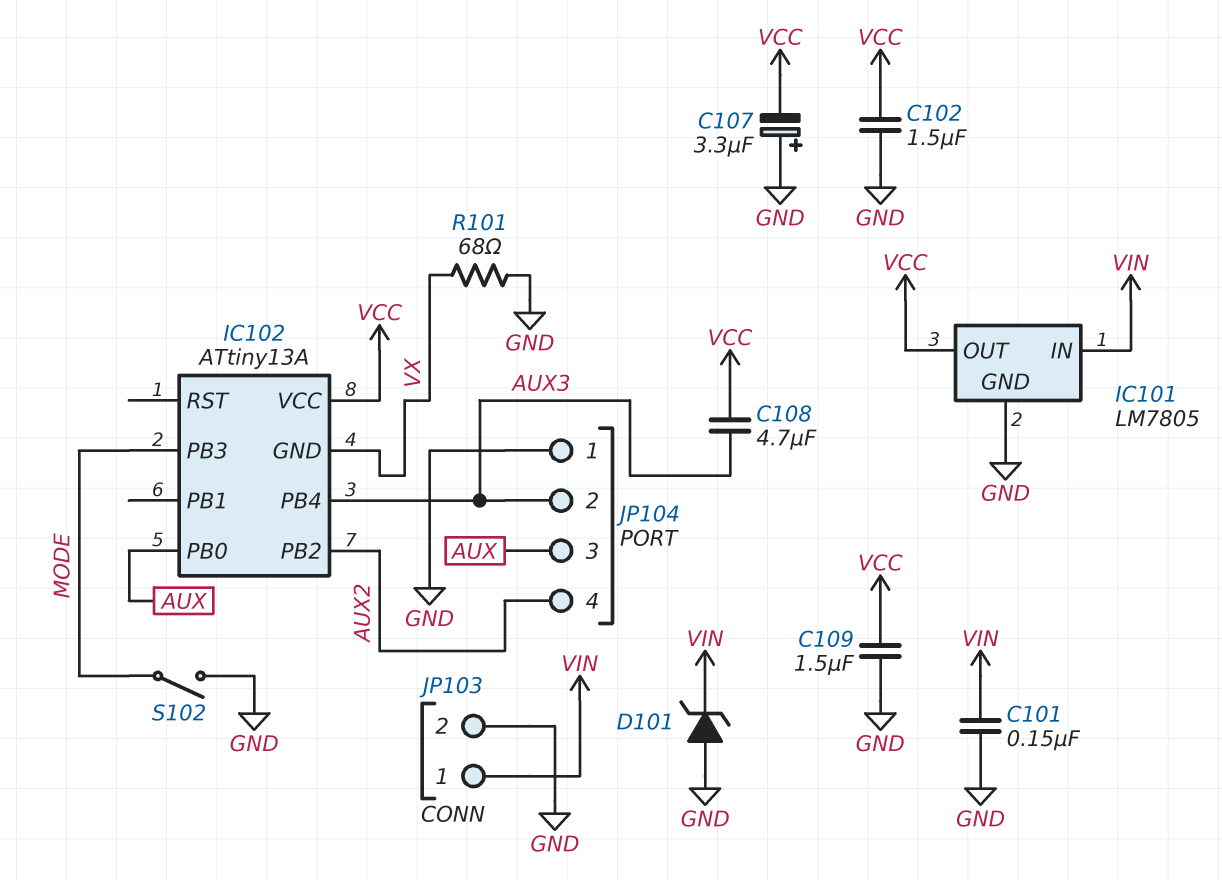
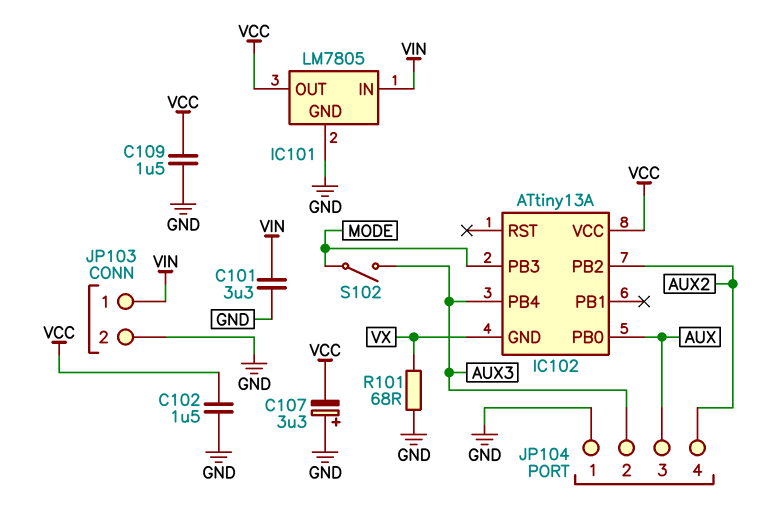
C101: 150nF (GND, VIN) -> 3.3uF (GND, VIN)
C108: 4.7uF (AUX3, VCC) -> none
D101: zener (A GND, K VIN) -> none
S102: switch (GND, MODE) -> switch (AUX3, MODE)

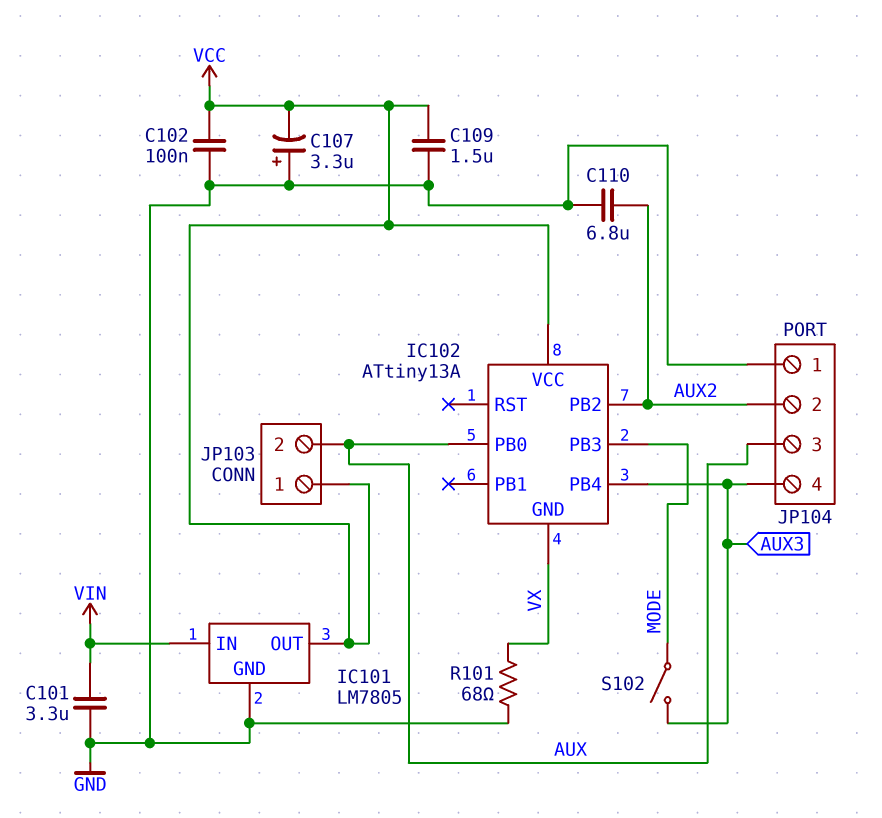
C102: 1.5uF (GND, VCC) -> 100nF (GND, VCC)
C110: none -> 6.8uF (AUX2, GND)
JP103 pin 1: VIN -> VCC
JP103 pin 2: GND -> AUX
JP104 pin 2: AUX3 -> AUX2
JP104 pin 4: AUX2 -> AUX3

